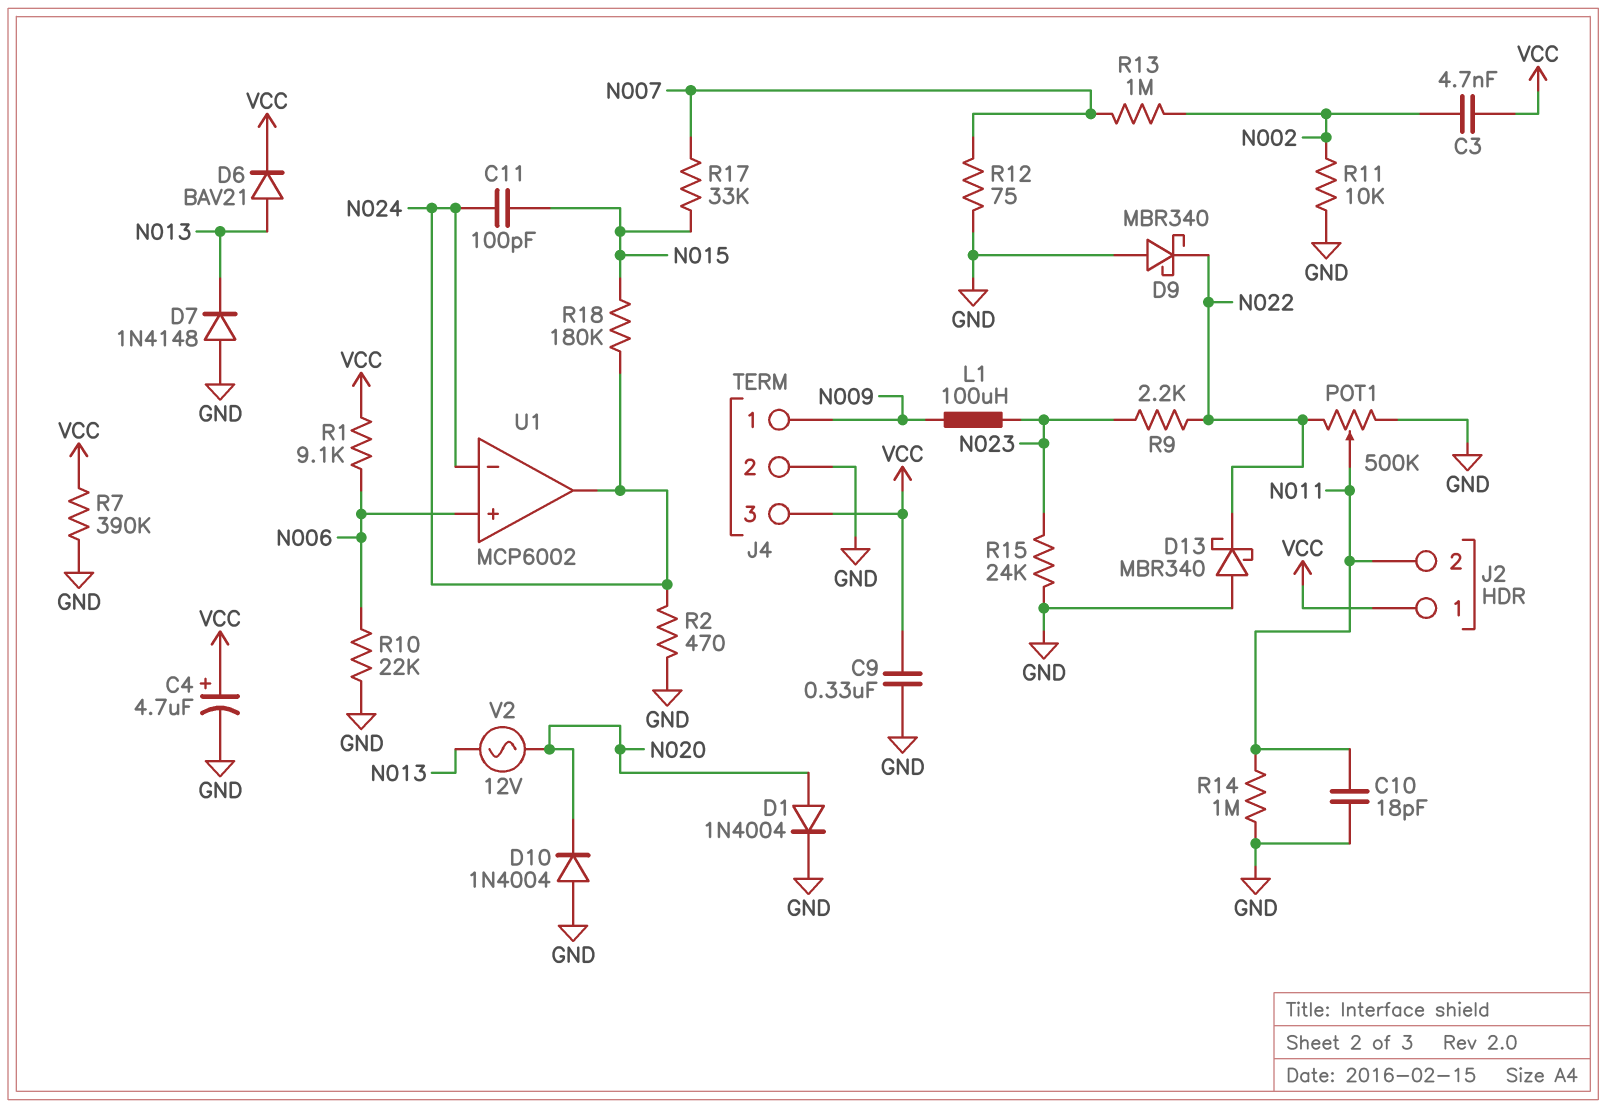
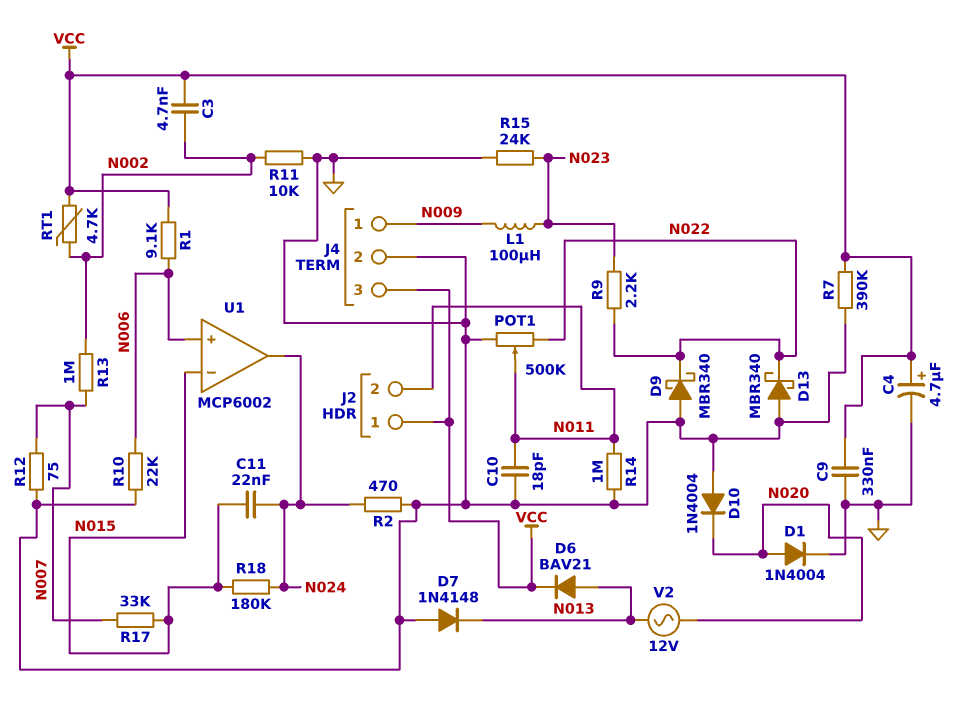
C11: 100pF (N015, N024) -> 22nF (N015, N024)
RT1: none -> 4.7k (N002, VCC)
U1 pin in-: N024 -> N015

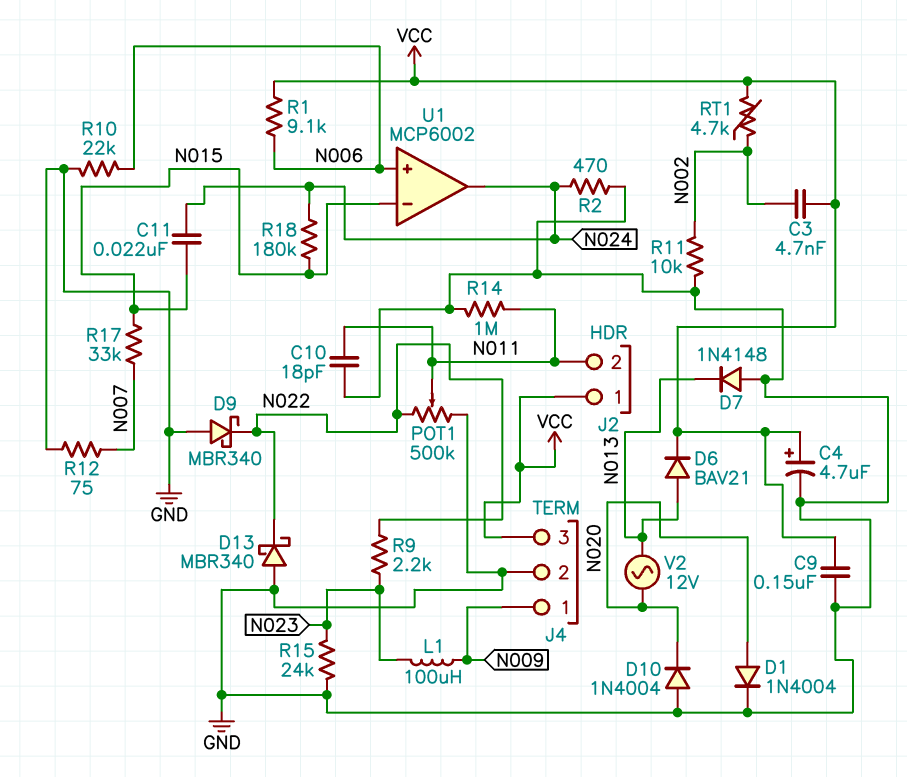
C9: 330nF (GND, VCC) -> 150nF (GND, VCC)
R7: 390k (GND, VCC) -> none
R13: 1M (N002, N007) -> none

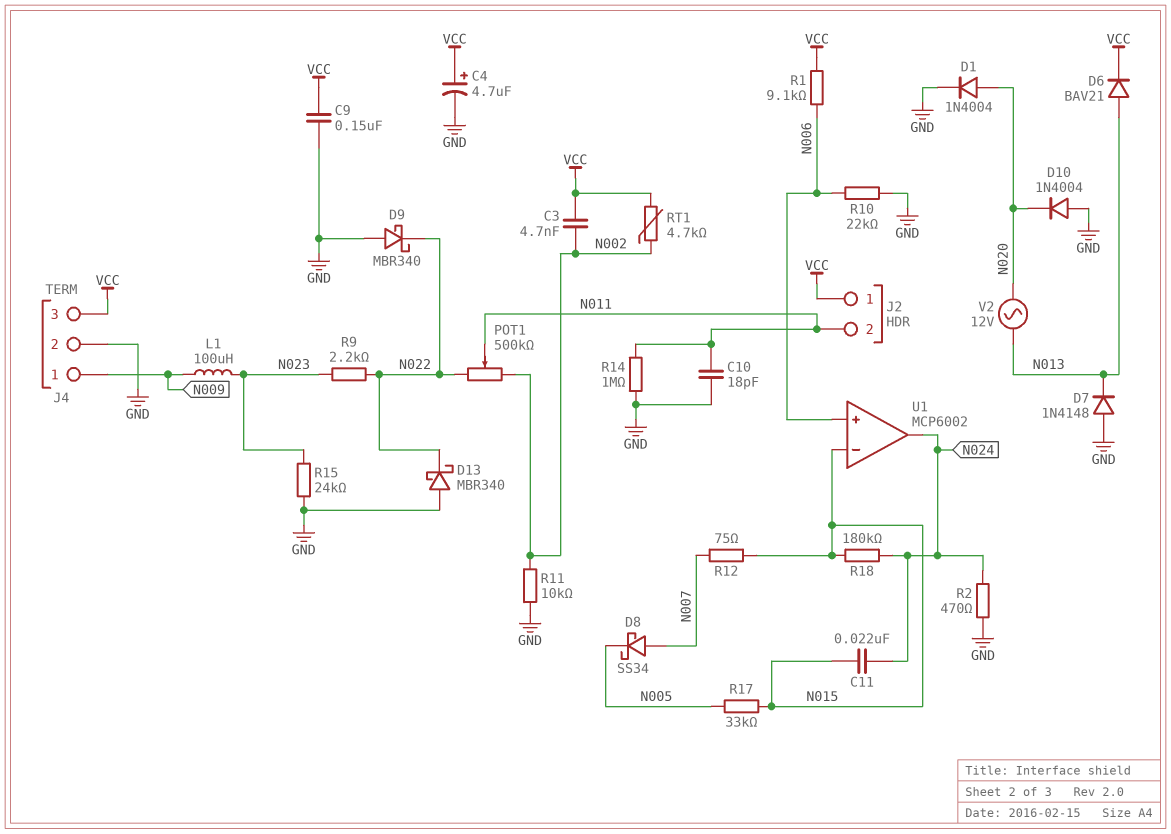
D8: none -> schottky SS34 (A N007, K N005)
POT1: 500k (GND, N022, wiper N011) -> 500k (N002, N022, wiper N011)
R12: 75 (GND, N007) -> 75 (N007, N015)
R17: 33k (N007, N015) -> 33k (N005, N015)

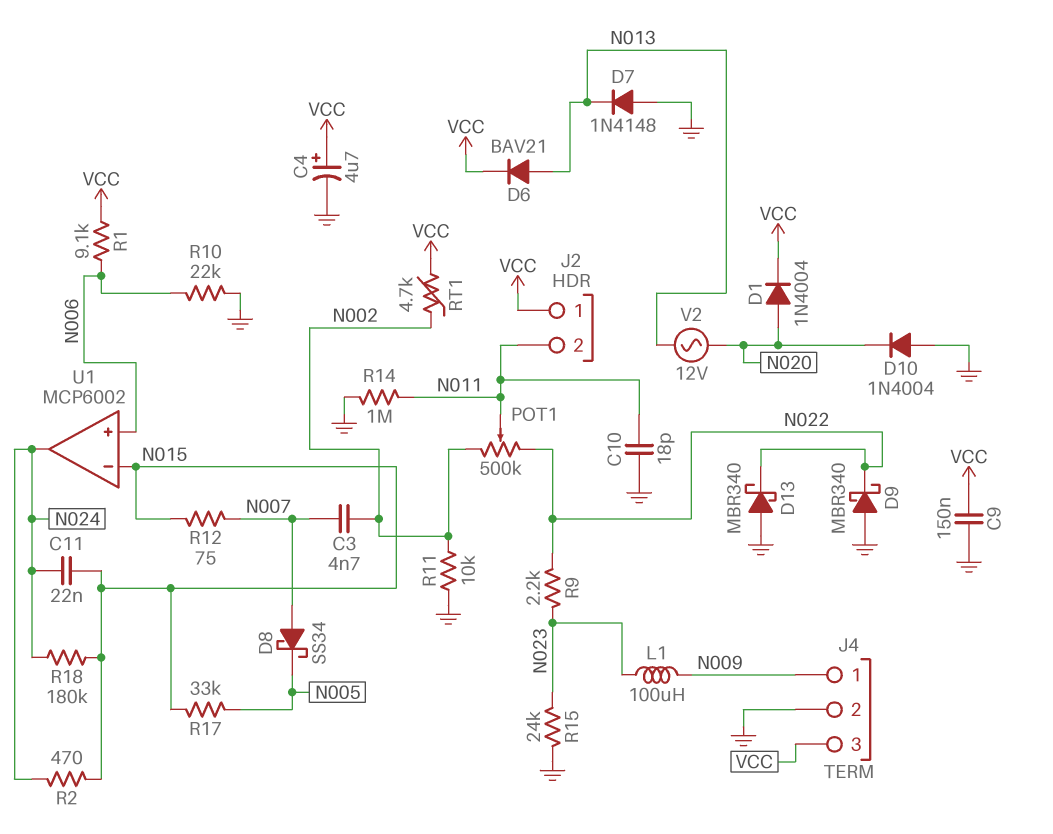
C3: 4.7nF (N002, VCC) -> 4.7nF (N002, N007)
D1: diode 1N4004 (A N020, K GND) -> diode 1N4004 (A N020, K VCC)
R2: 470 (GND, N024) -> 470 (N015, N024)

